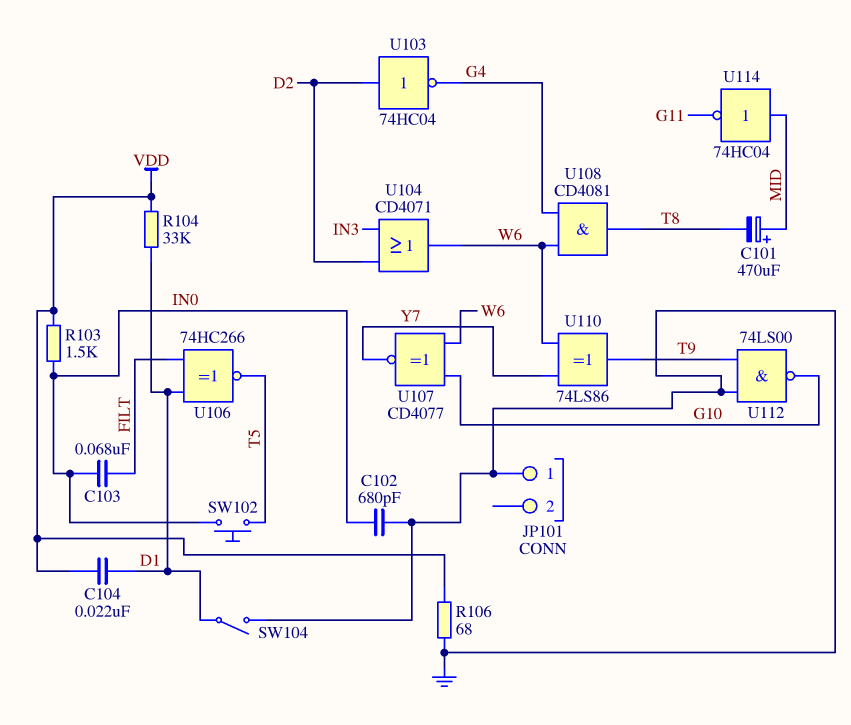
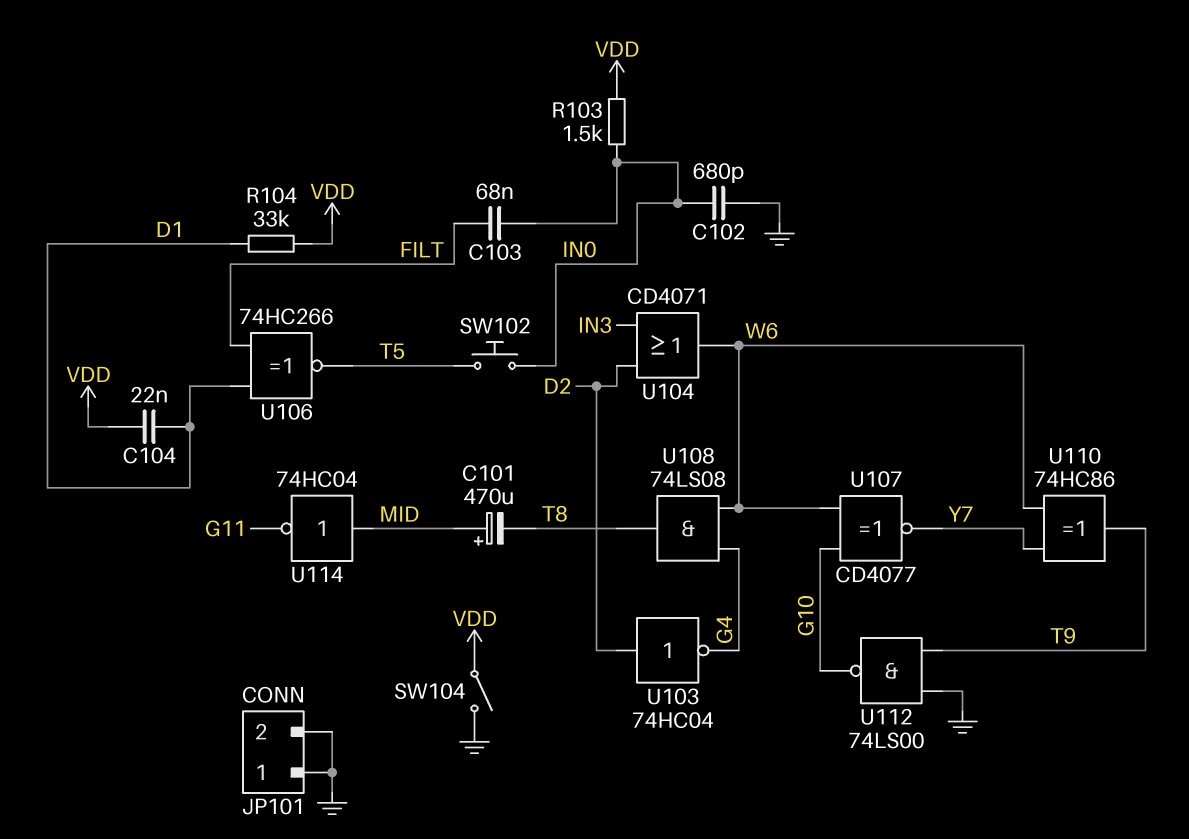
JP101 pin 2: none -> GND
R106: 68 (GND, VDD) -> none
SW104: switch (D1, GND) -> switch (GND, VDD)
U108: AND CD4081 (in G4, in W6, out T8) -> AND 74LS08 (in G4, in W6, out T8)
U110: XOR 74LS86 (in W6, in Y7, out T9) -> XOR 74HC86 (in W6, in Y7, out T9)

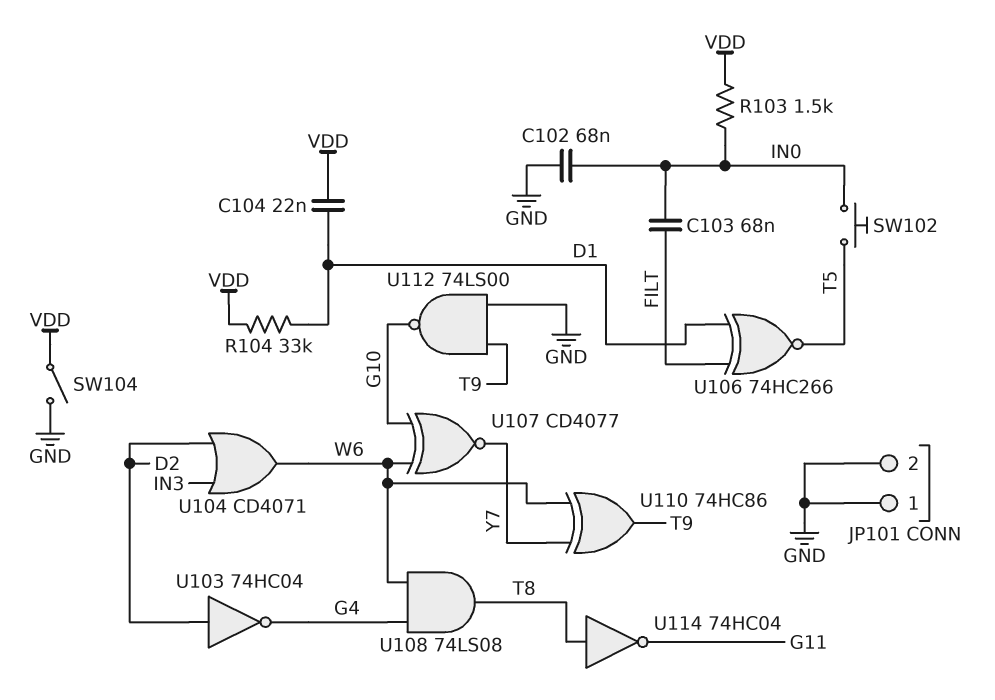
C101: 470uF (plus MID, minus T8) -> none
C102: 680pF (GND, IN0) -> 68nF (GND, IN0)
U114: NOT 74HC04 (in MID, out G11) -> NOT 74HC04 (in T8, out G11)

